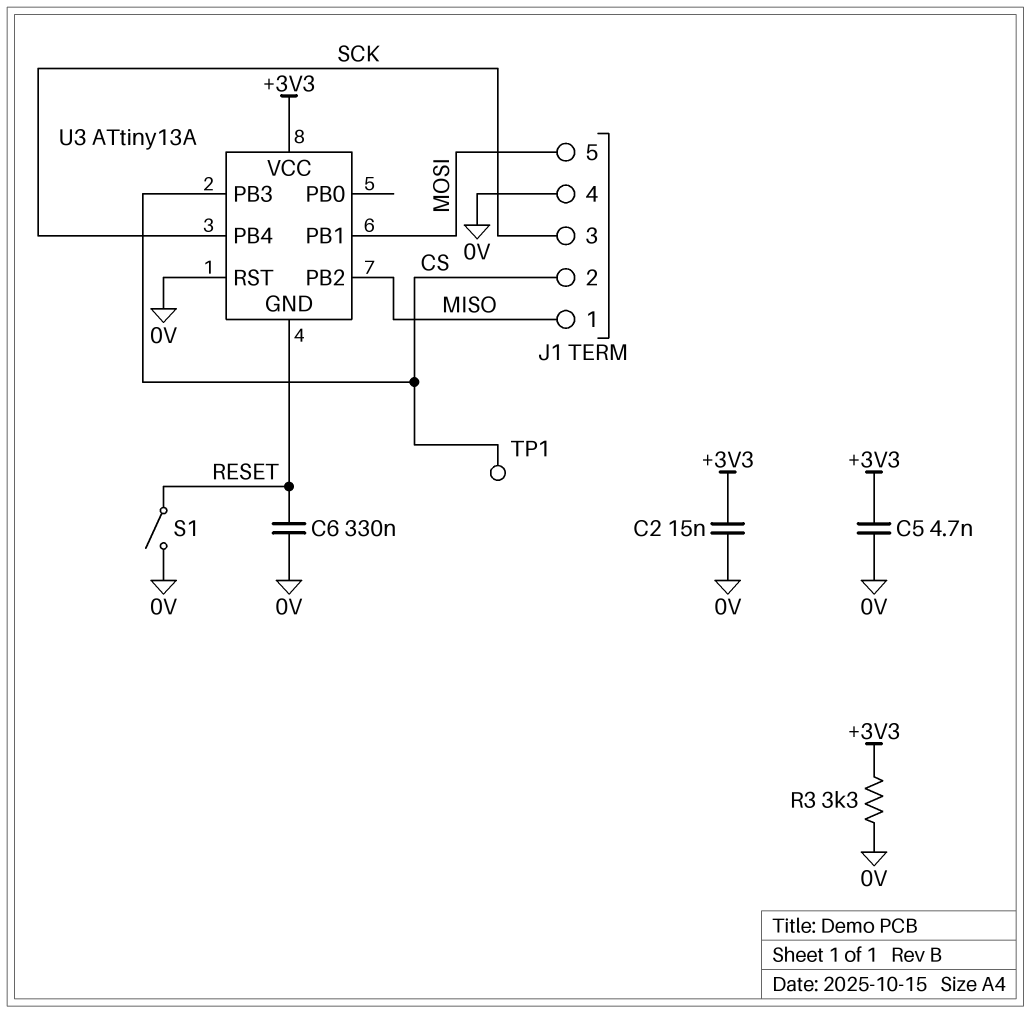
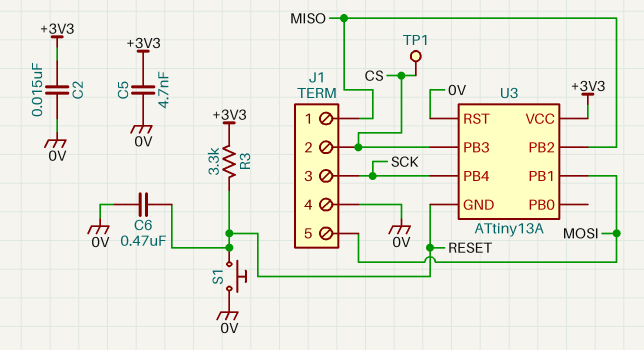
C6: 330nF (0V, RESET) -> 470nF (0V, RESET)
R3: 3.3k (+3V3, 0V) -> 3.3k (+3V3, RESET)
S1: switch (0V, RESET) -> button (0V, RESET)

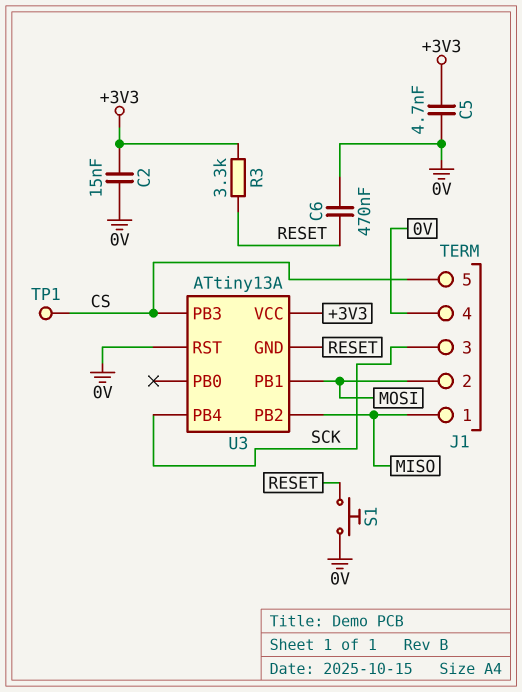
J1 pin 2: CS -> MOSI
J1 pin 5: MOSI -> CS

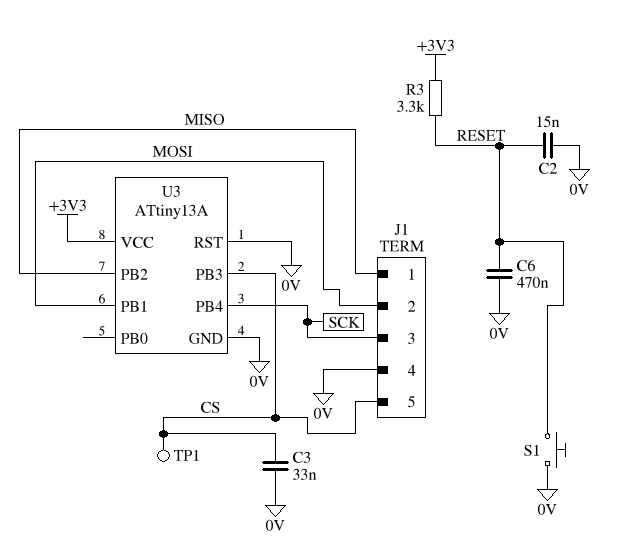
C2: 15nF (+3V3, 0V) -> 15nF (0V, RESET)
C3: none -> 33nF (0V, CS)
C5: 4.7nF (+3V3, 0V) -> none
U3 pin GND: RESET -> 0V

